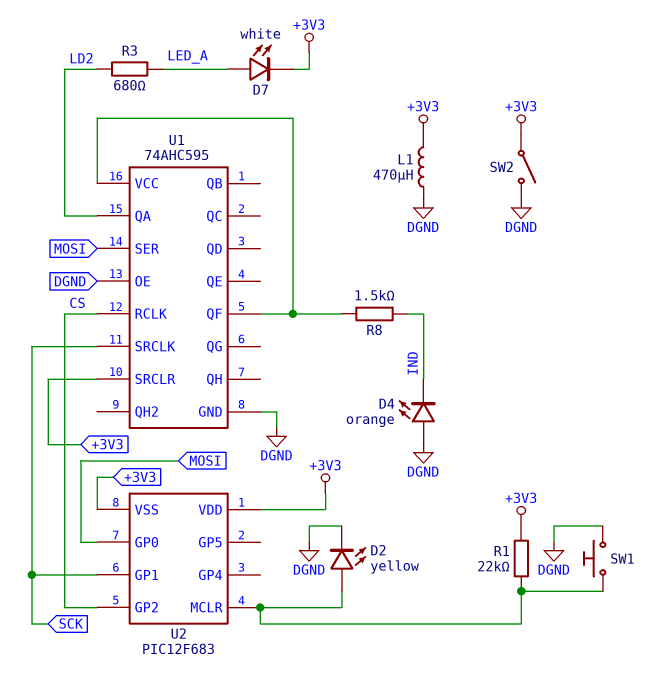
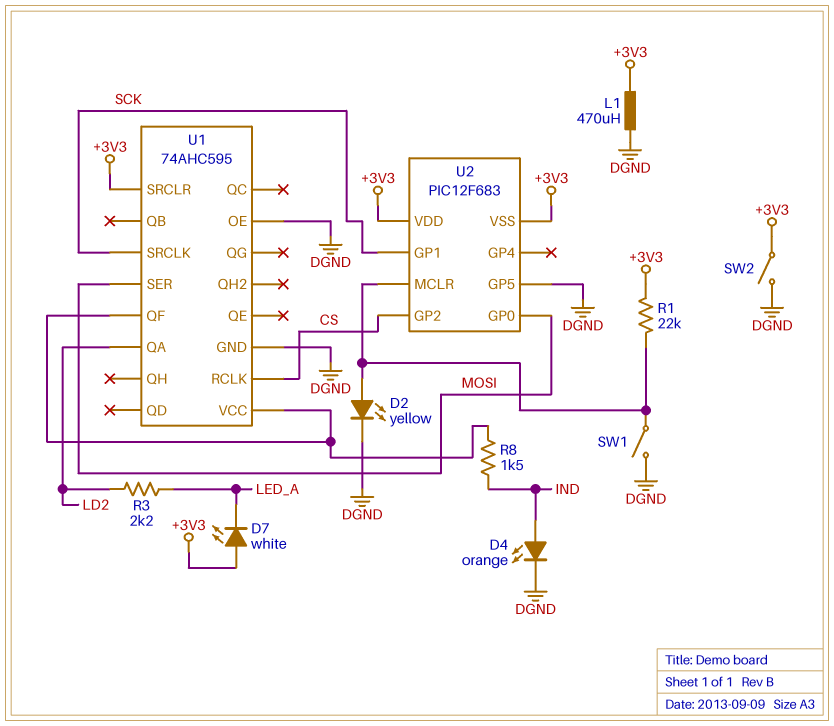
D4: LED orange (A DGND, K IND) -> LED orange (A IND, K DGND)
D7: LED white (A LED_A, K +3V3) -> LED white (A +3V3, K LED_A)
R3: 680 (LD2, LED_A) -> 2.2k (LD2, LED_A)
SW1: button (DGND, U2/MCLR) -> switch (DGND, U2/MCLR)
U2 pin GP5: none -> DGND

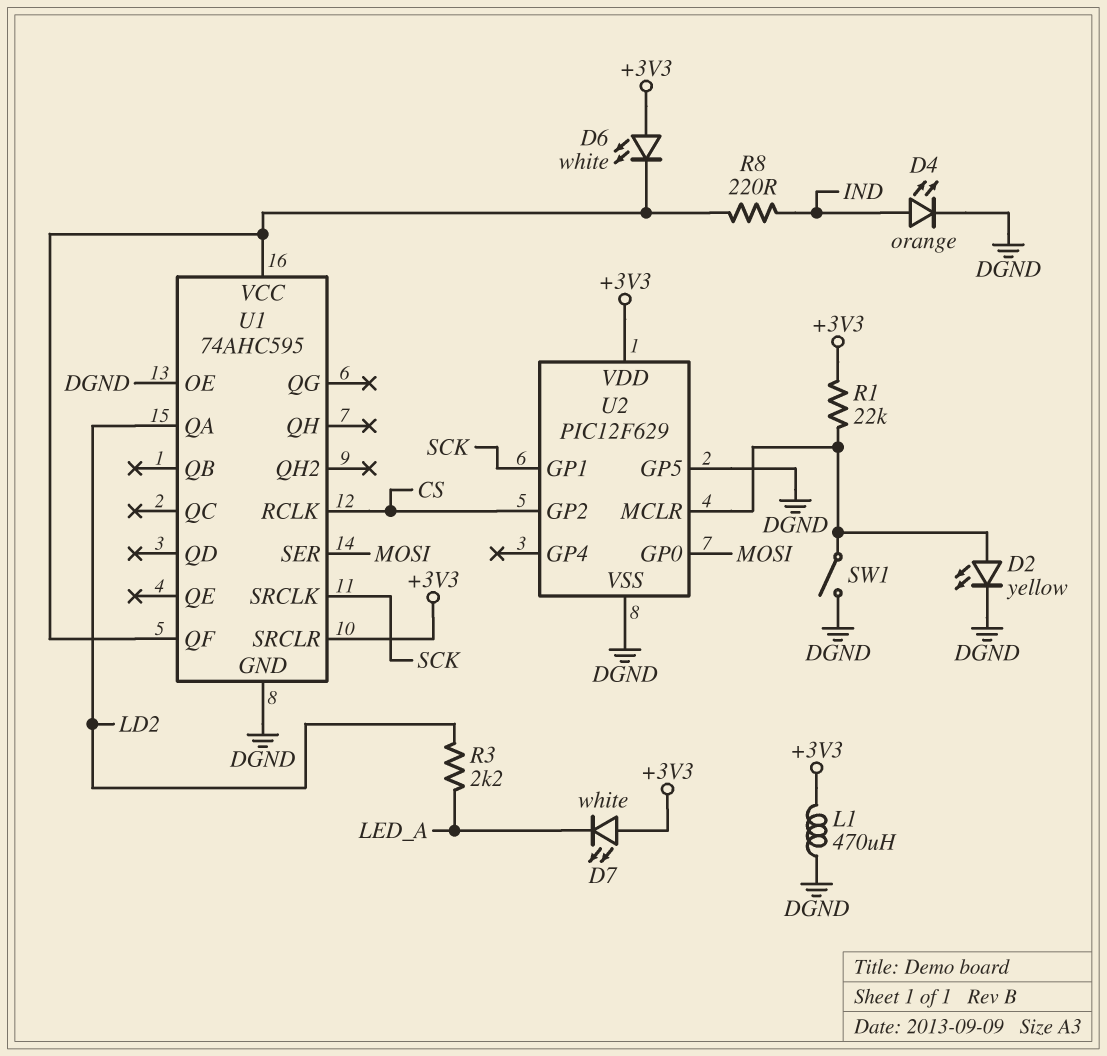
D6: none -> LED white (A +3V3, K U1/QF)
R8: 1.5k (IND, U1/QF) -> 220 (IND, U1/QF)
SW2: switch (+3V3, DGND) -> none
U2: PIC12F683 -> PIC12F629
U2 pin VSS: +3V3 -> DGND

